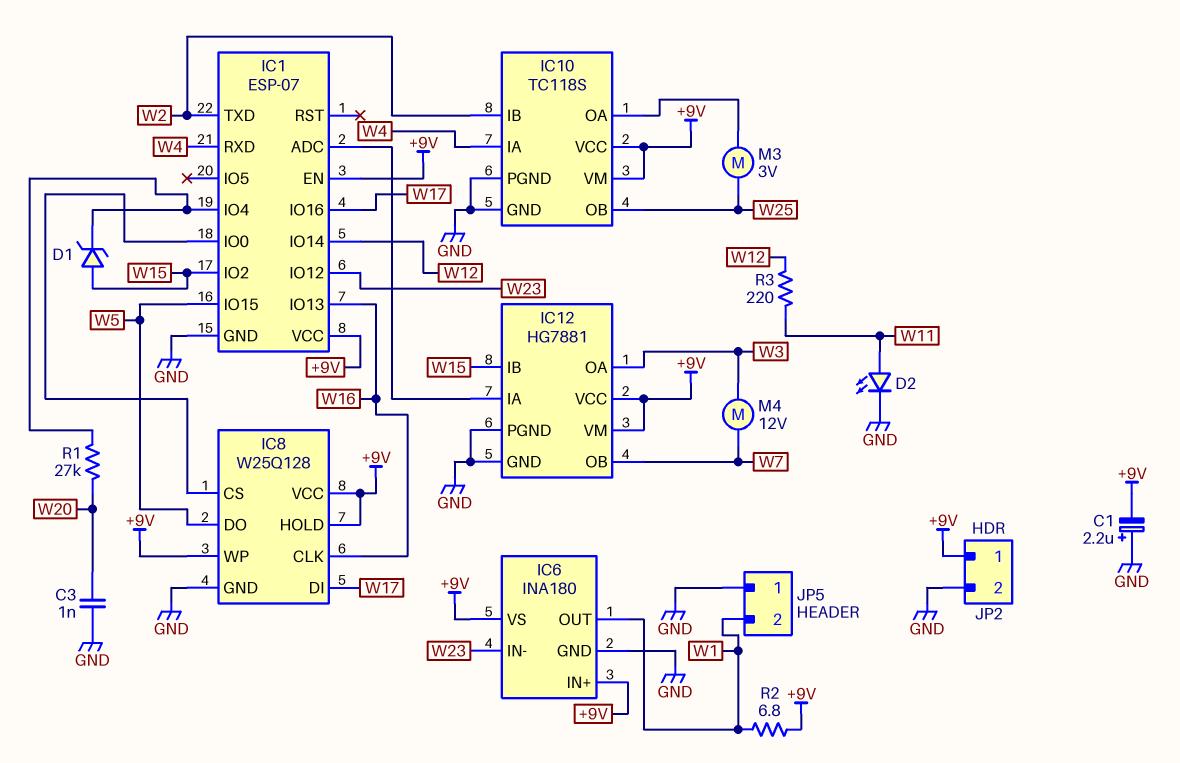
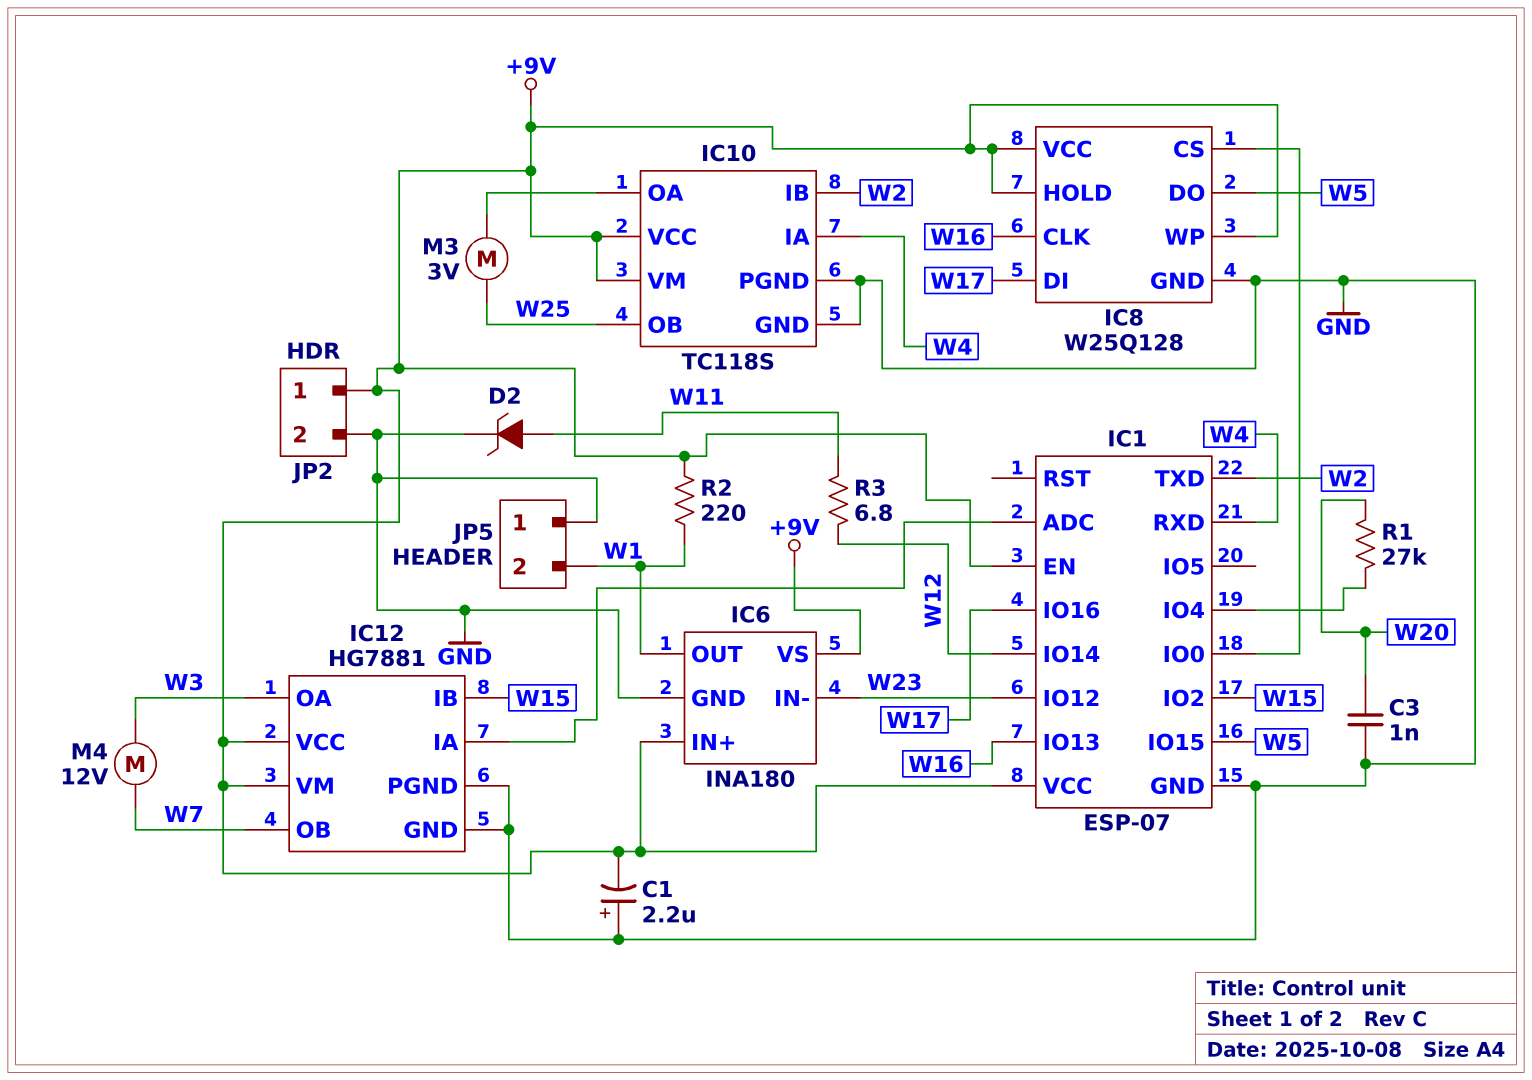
D1: zener (A W15, K IC1/IO4) -> none
D2: LED (A W11, K GND) -> zener (A W11, K GND)
R2: 6.8 (+9V, W1) -> 220 (+9V, W1)
R3: 220 (W11, W12) -> 6.8 (W11, W12)

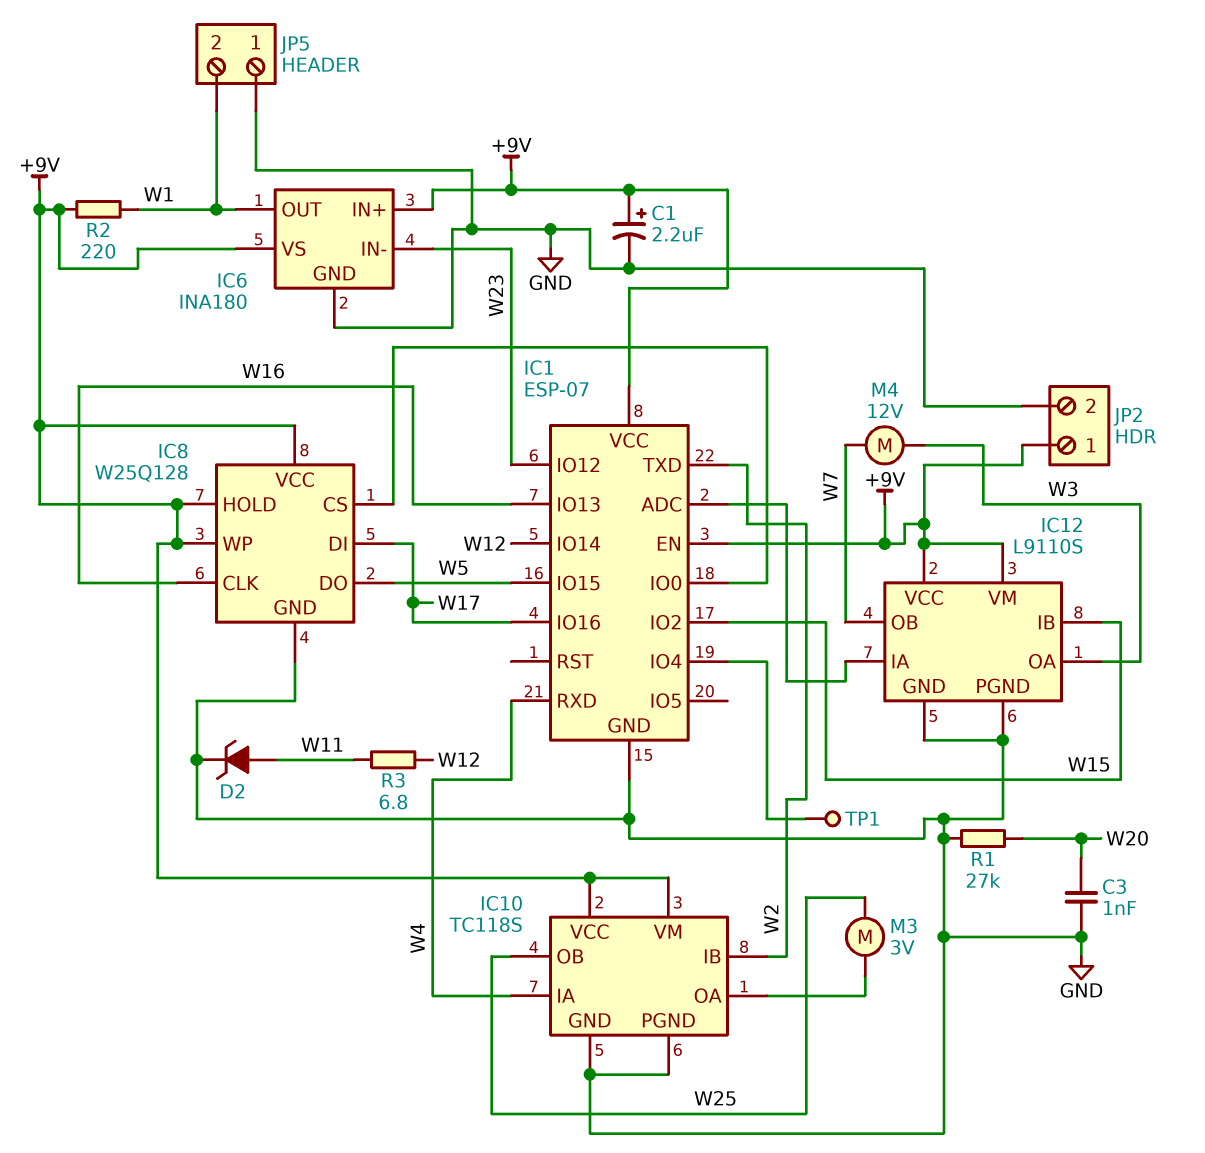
C1: 2.2uF (plus GND, minus +9V) -> 2.2uF (plus +9V, minus GND)
IC12: HG7881 -> L9110S
R1: 27k (IC1/IO4, W20) -> 27k (GND, W20)
TP1: none -> test point (IC1/IO4)

